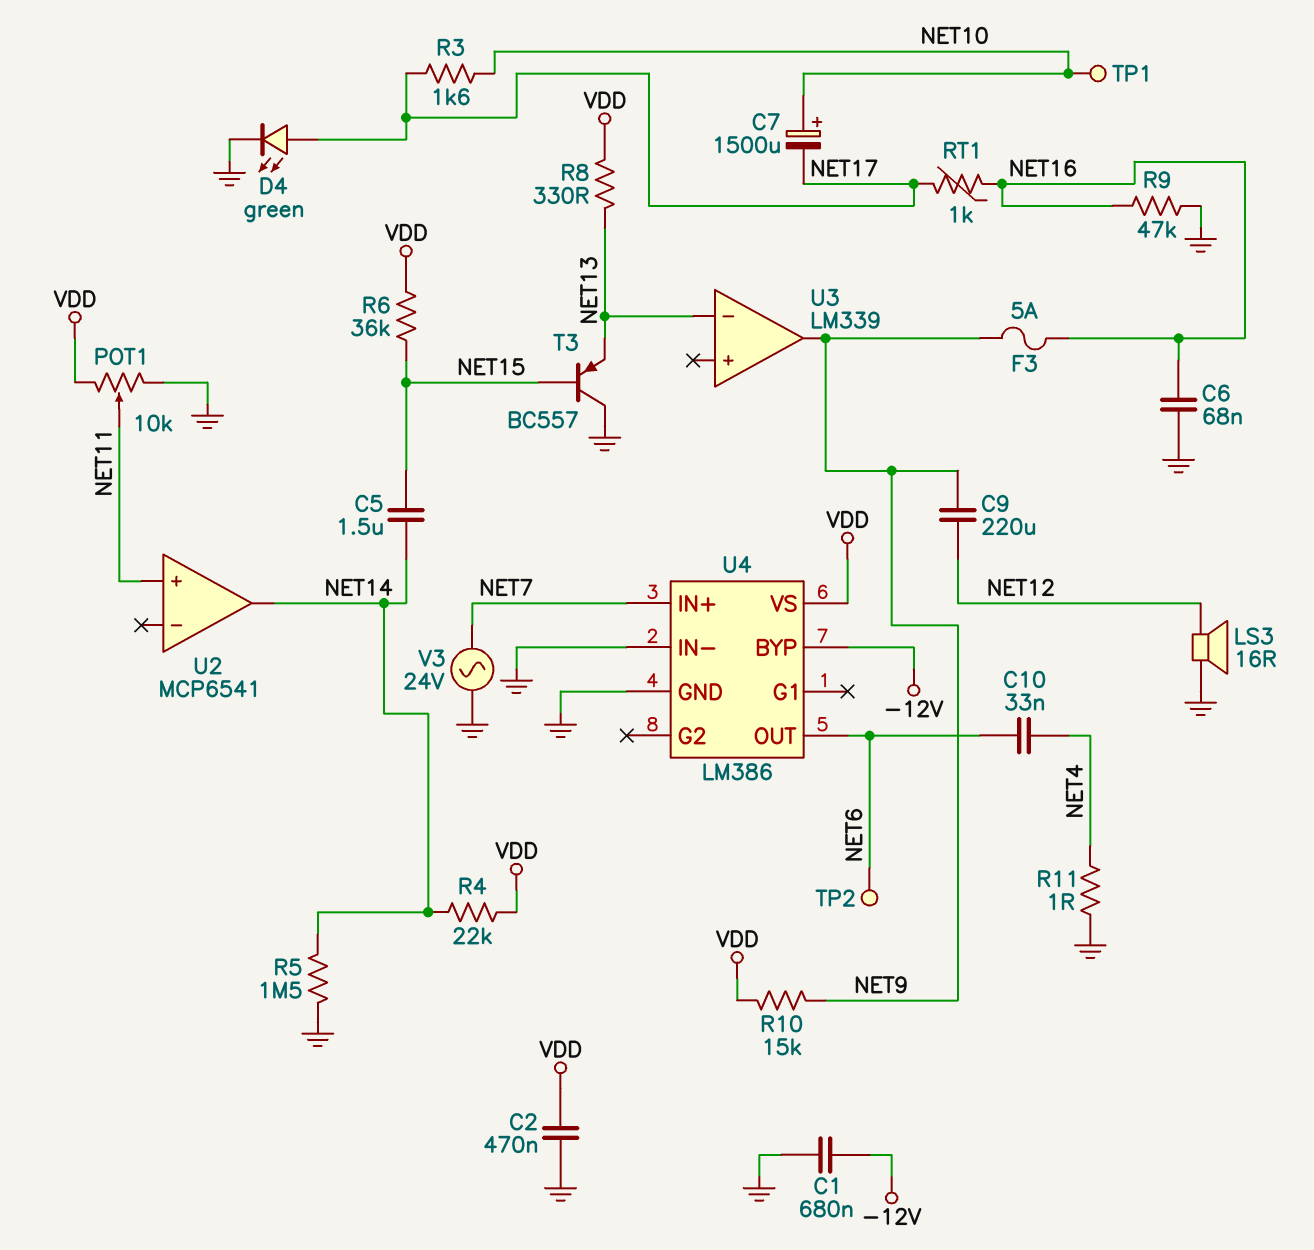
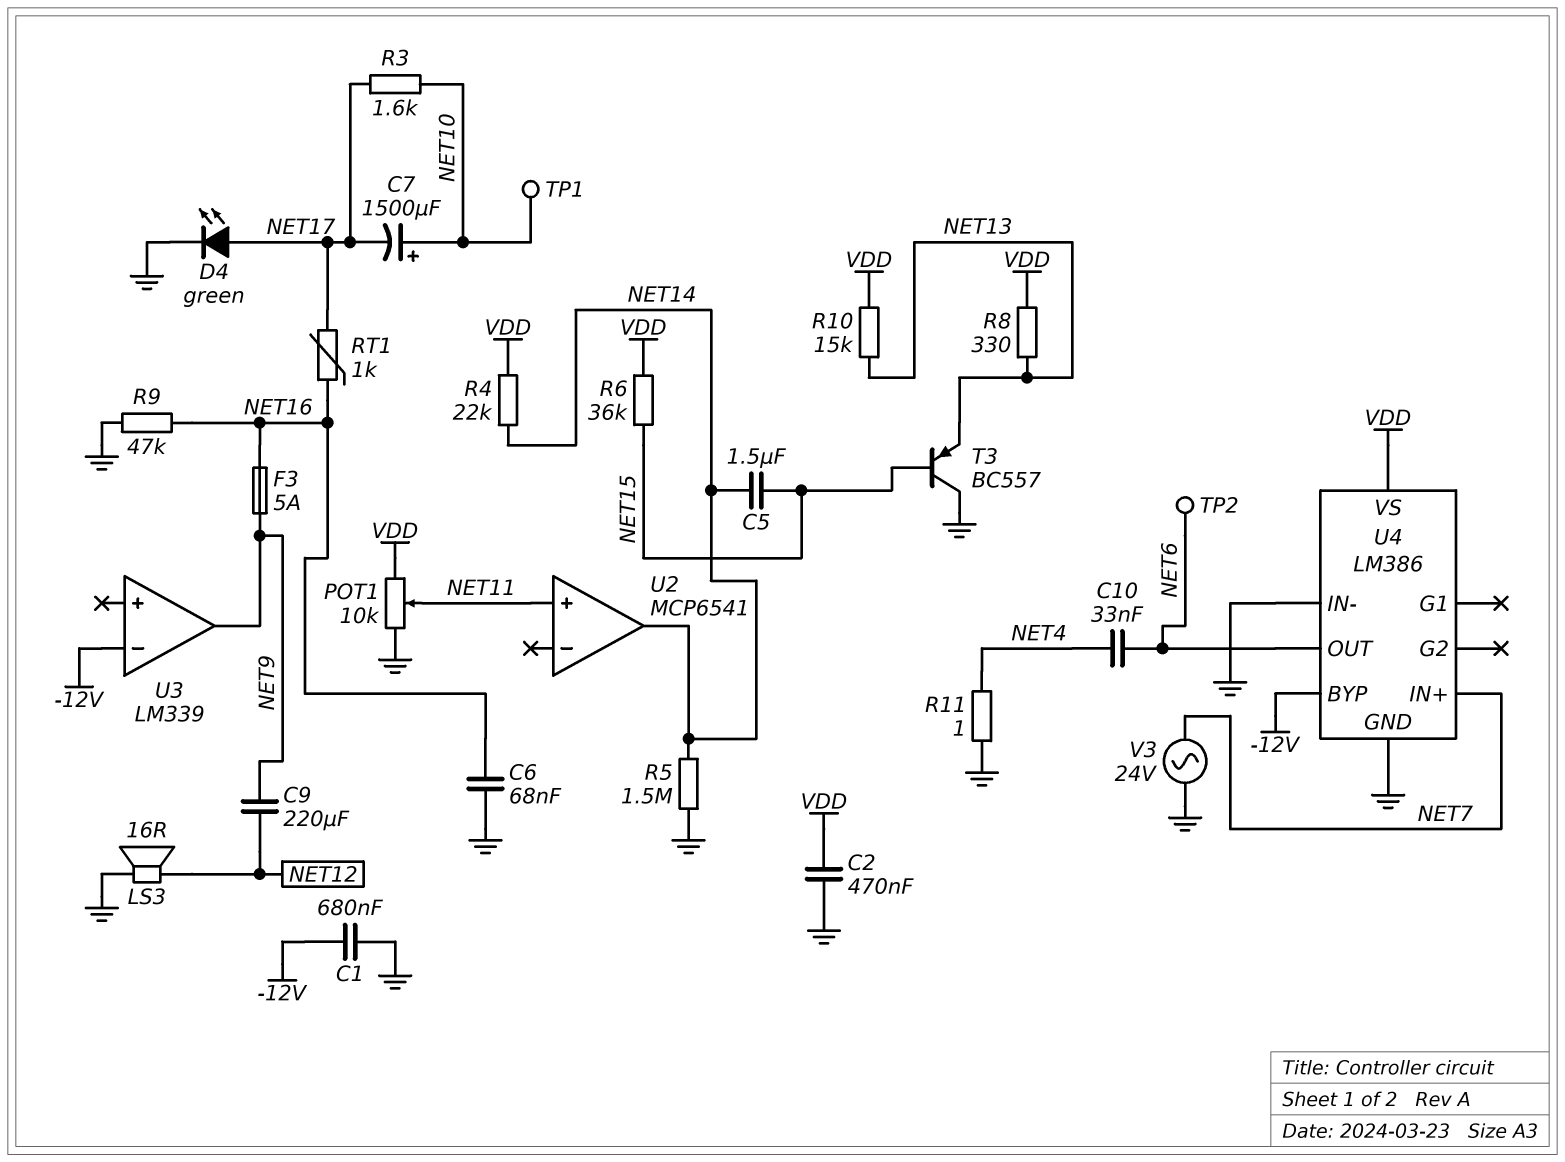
R10: 15k (NET9, VDD) -> 15k (NET13, VDD)
U3 pin in-: NET13 -> -12V

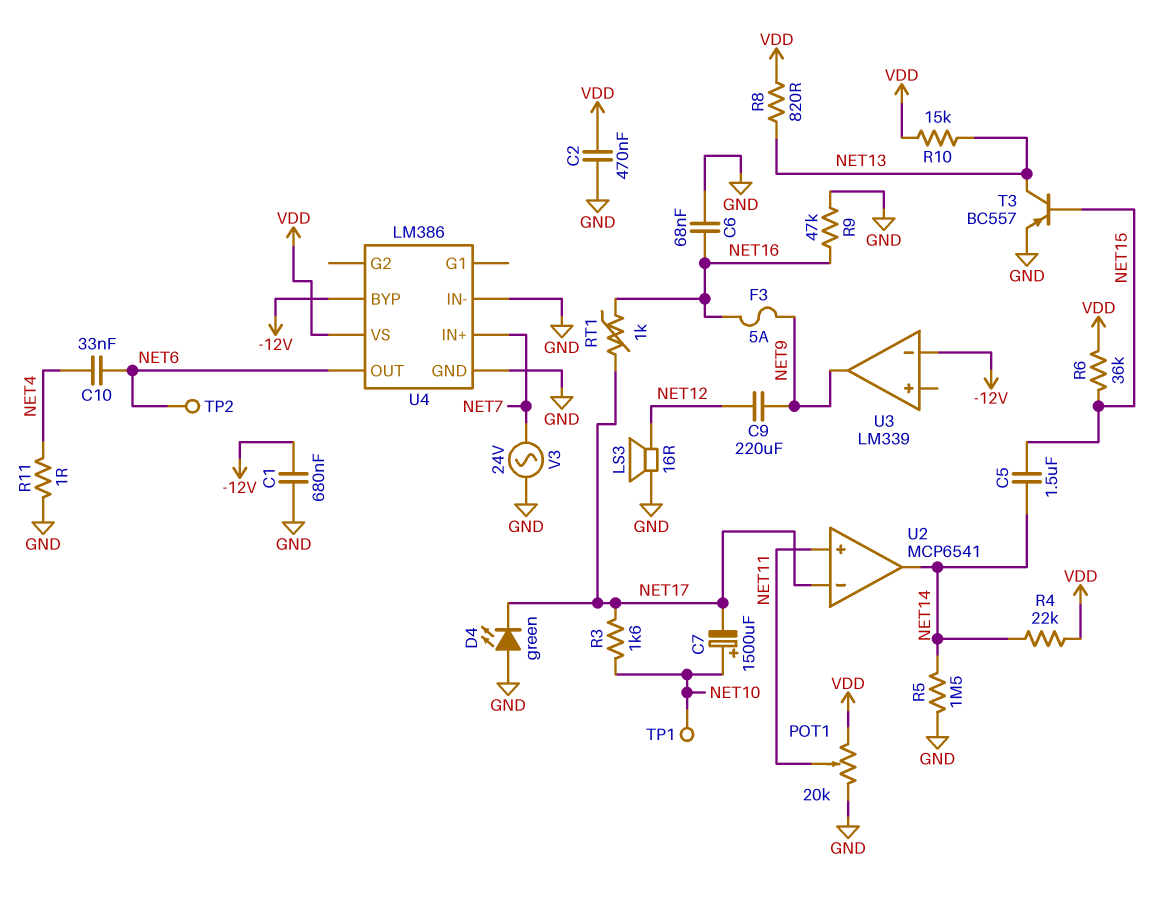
D4: LED green (A NET17, K GND) -> LED green (A GND, K NET17)
POT1: 10k (GND, VDD, wiper NET11) -> 20k (GND, VDD, wiper NET11)
R8: 330 (NET13, VDD) -> 820 (NET13, VDD)
T3: PNP BC557 (B NET15, C GND, E NET13) -> PNP BC557 (B NET15, C NET13, E GND)
U2 pin in-: none -> NET17

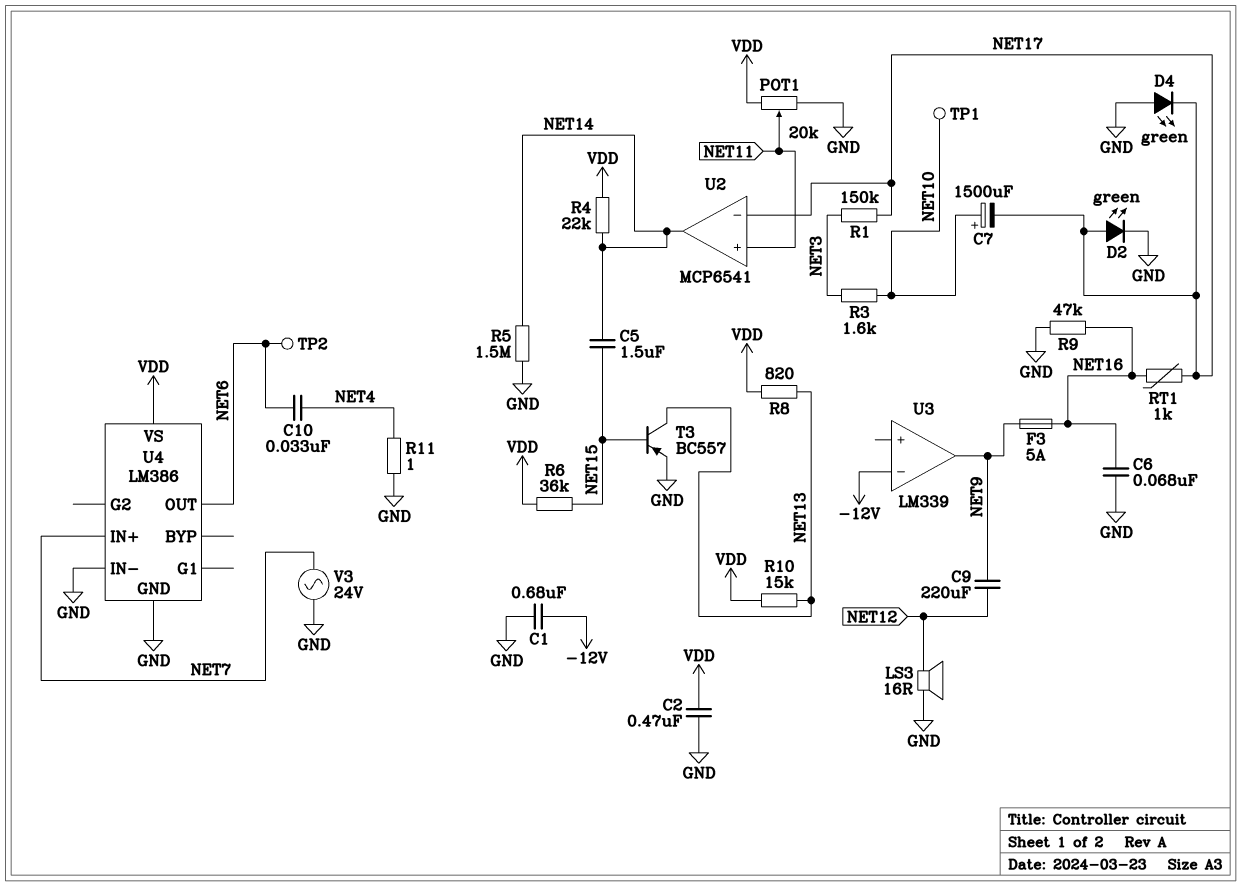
D2: none -> LED green (A NET17, K GND)
R1: none -> 150k (NET3, NET17)
R3: 1.6k (NET10, NET17) -> 1.6k (NET3, NET10)
U4 pin BYP: -12V -> none

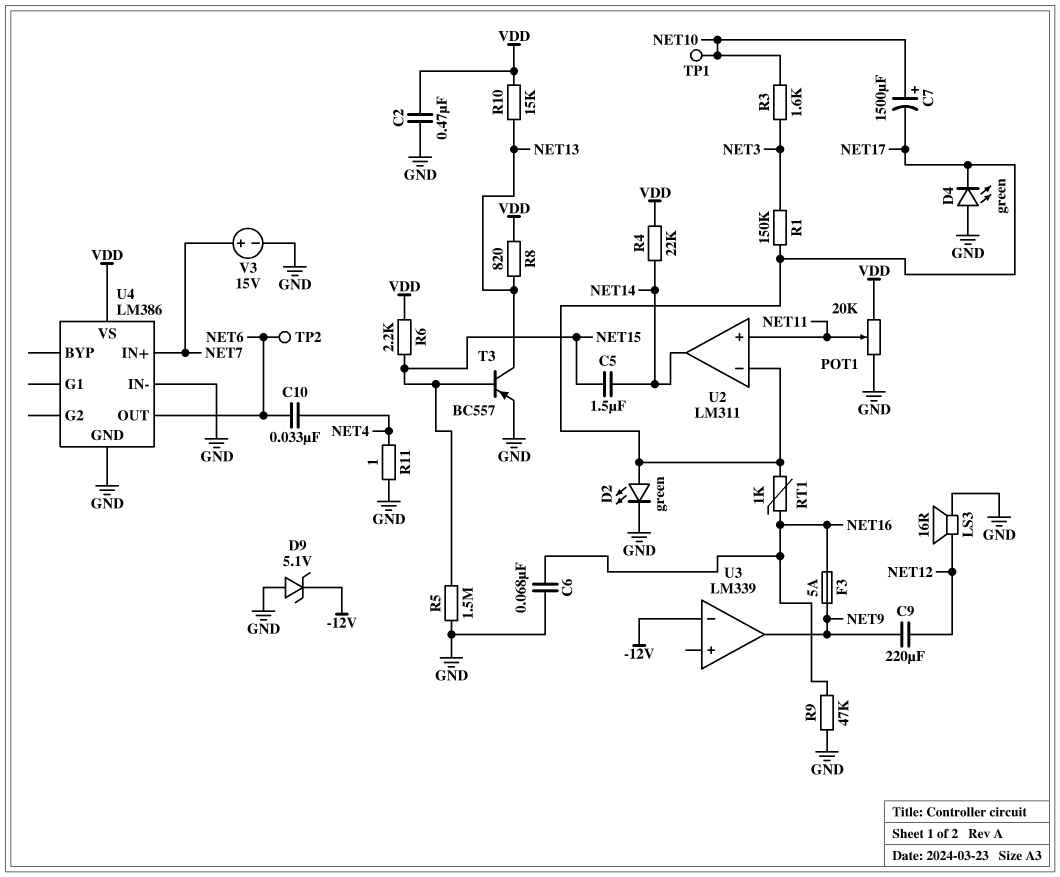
C1: 680nF (-12V, GND) -> none
D9: none -> zener 5.1V (A GND, K -12V)
R5: 1.5M (GND, NET14) -> 1.5M (GND, NET15)
R6: 36k (NET15, VDD) -> 2.2k (NET15, VDD)
U2: MCP6541 -> LM311
V3: AC 24V (GND, NET7) -> 15V (plus NET7, minus GND)

